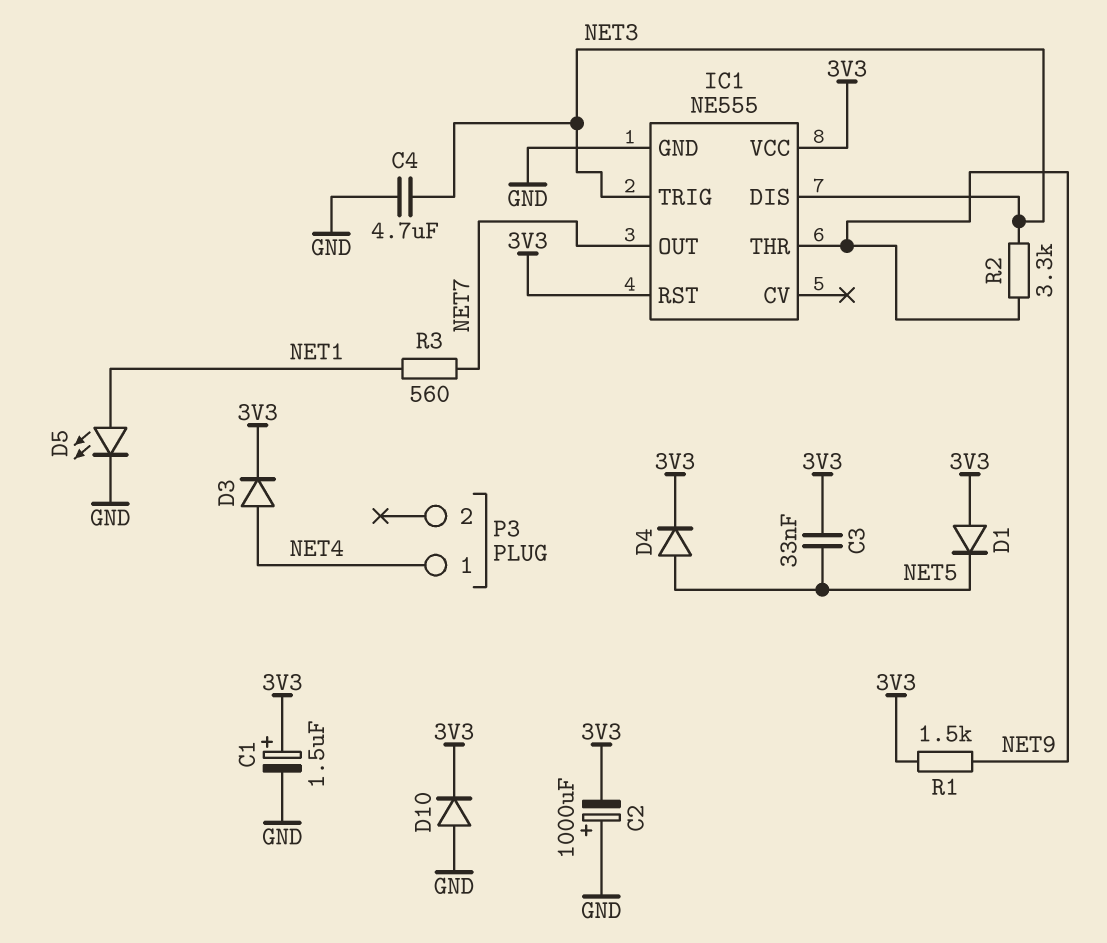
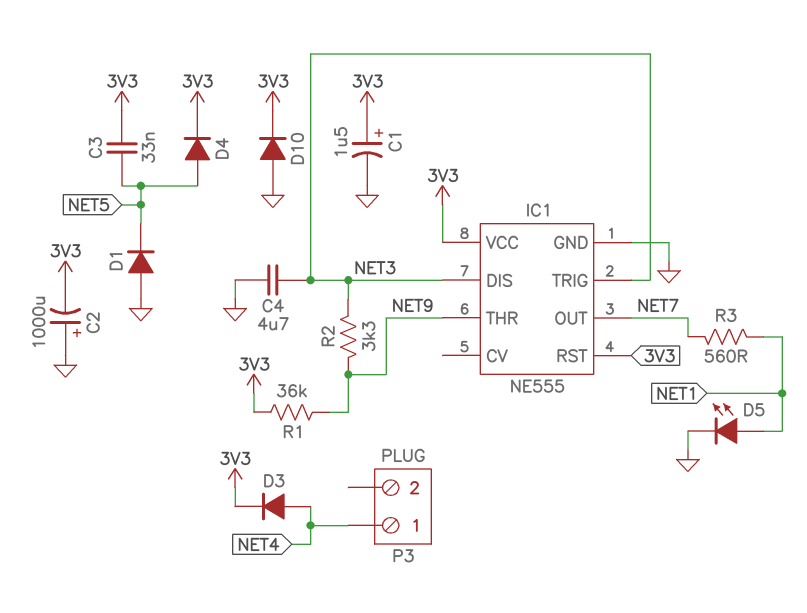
D1: diode (A 3V3, K NET5) -> diode (A GND, K NET5)
R1: 1.5k (3V3, NET9) -> 36k (3V3, NET9)

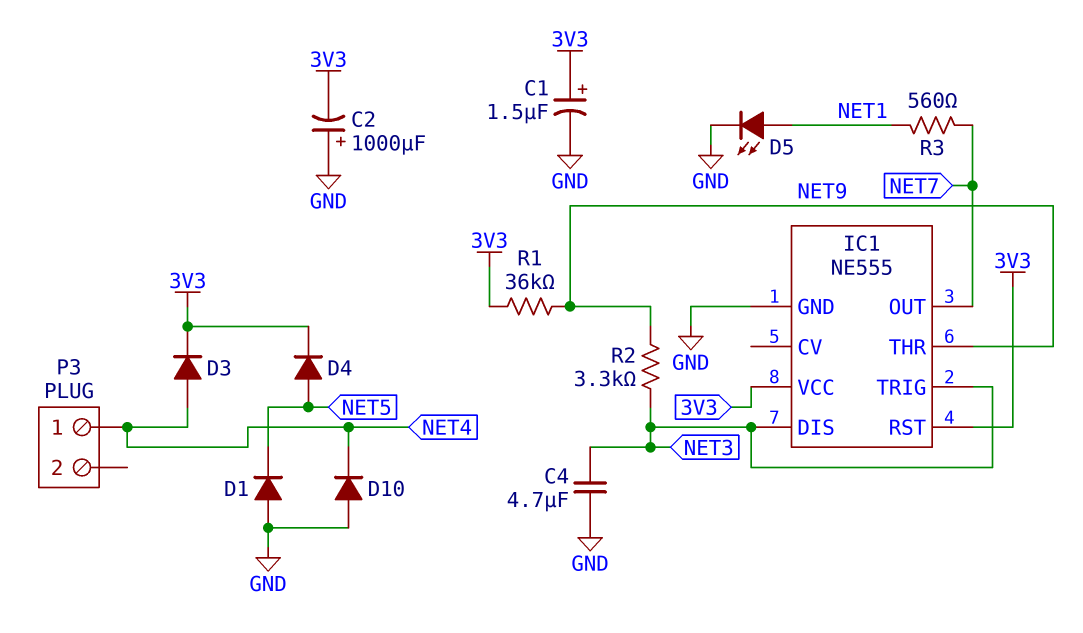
C3: 33nF (3V3, NET5) -> none
D10: diode (A GND, K 3V3) -> diode (A GND, K NET4)

